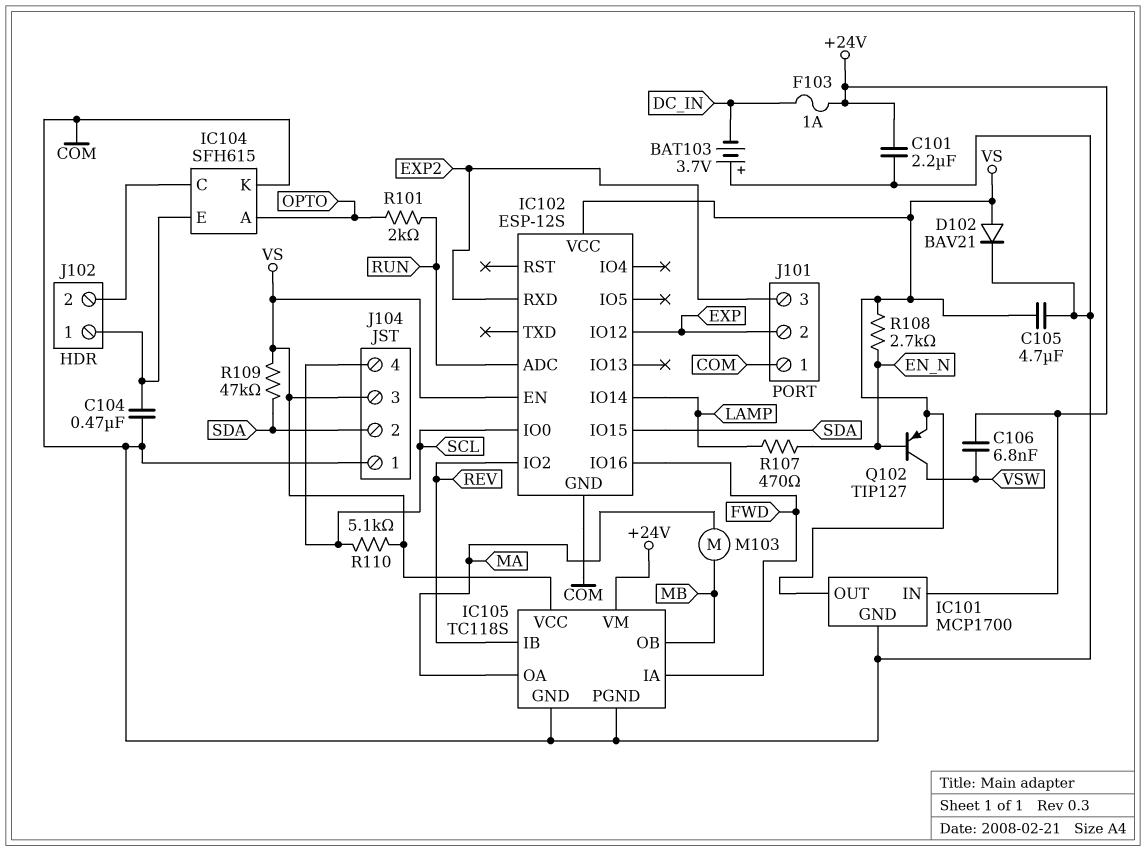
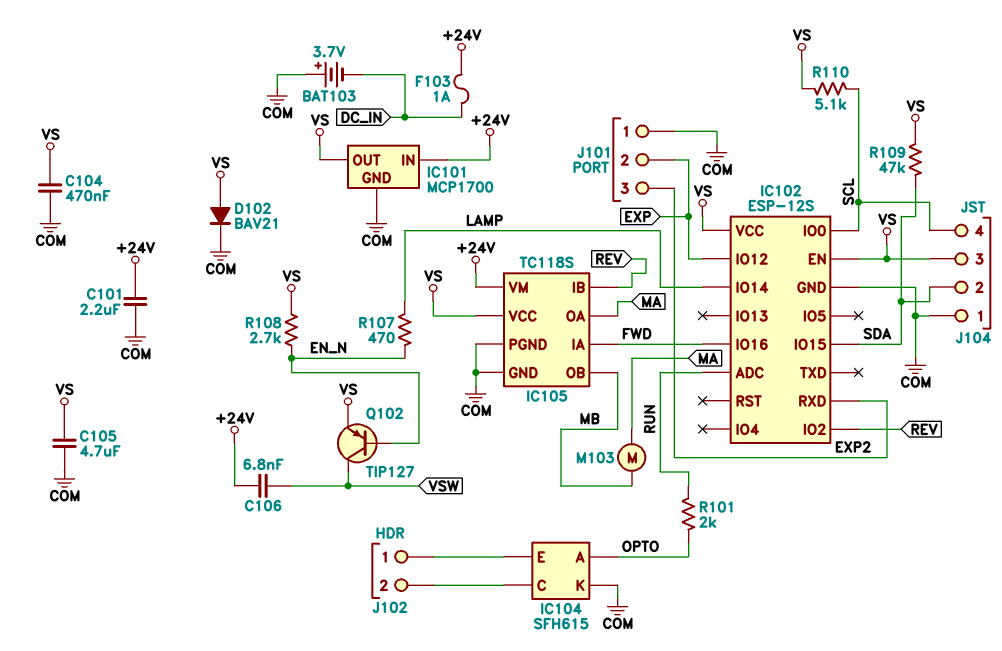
C104: 470nF (COM, IC104/E) -> 470nF (COM, VS)

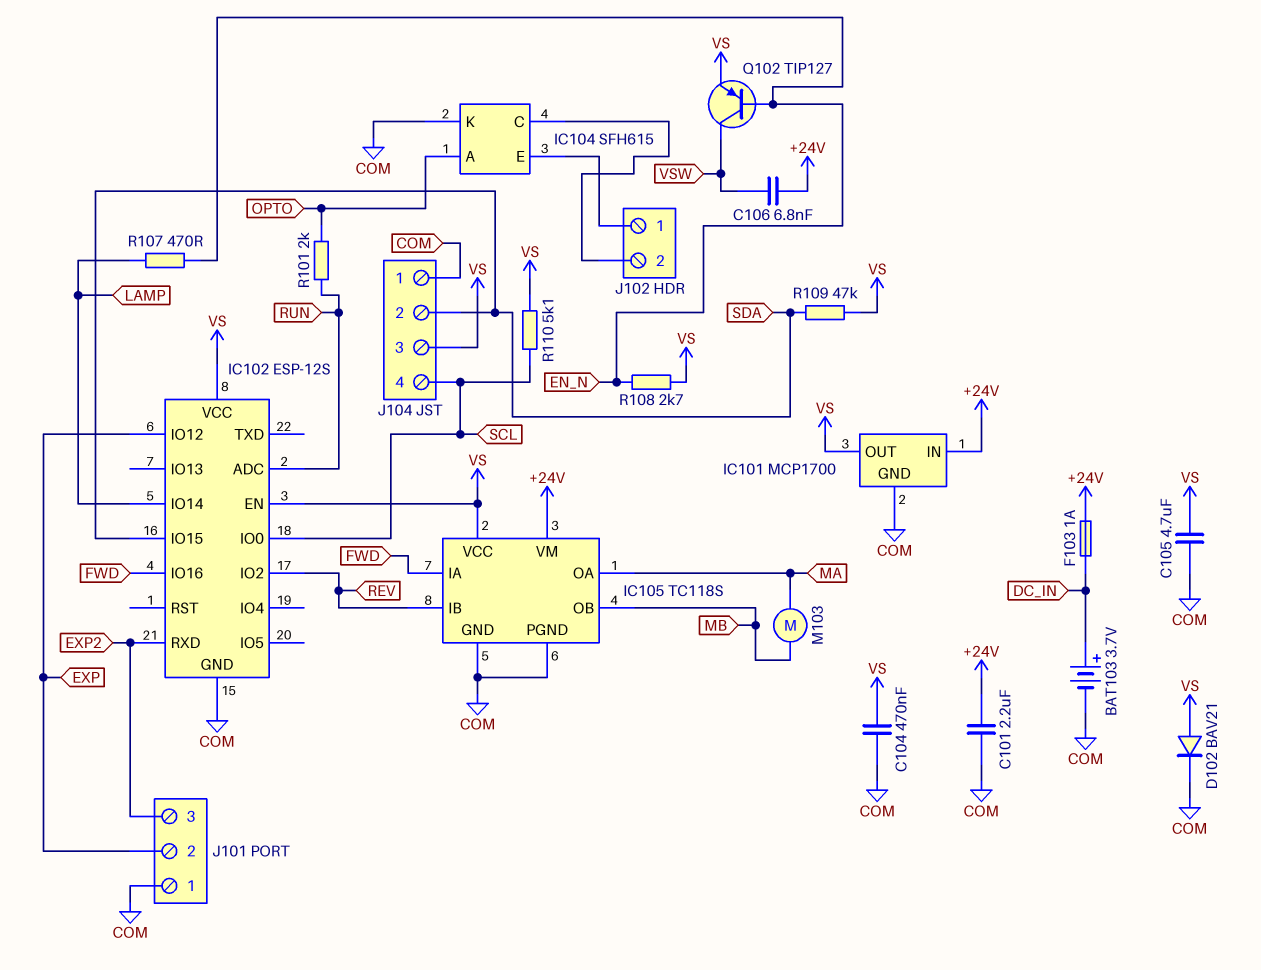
BAT103: 3.7V (plus COM, minus DC_IN) -> 3.7V (plus DC_IN, minus COM)

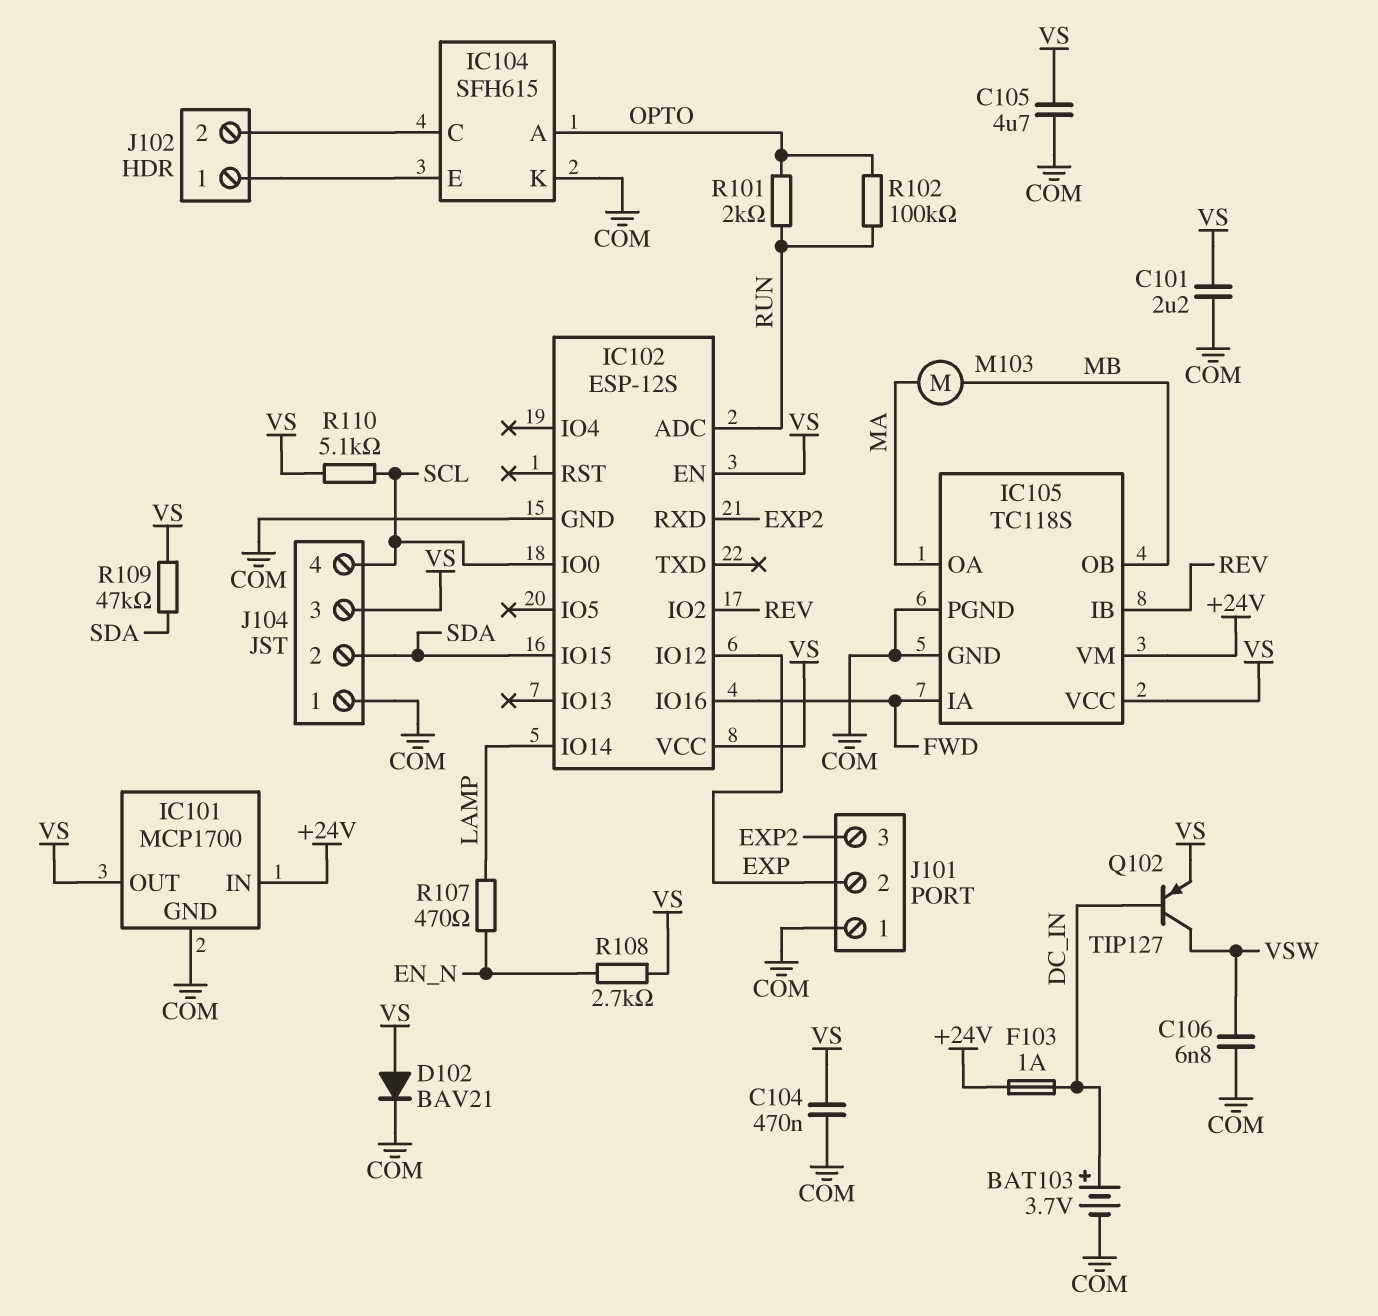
C101: 2.2uF (+24V, COM) -> 2.2uF (COM, VS)
C106: 6.8nF (+24V, VSW) -> 6.8nF (COM, VSW)
Q102: PNP TIP127 (B EN_N, C VSW, E VS) -> PNP TIP127 (B DC_IN, C VSW, E VS)
R102: none -> 100k (OPTO, RUN)

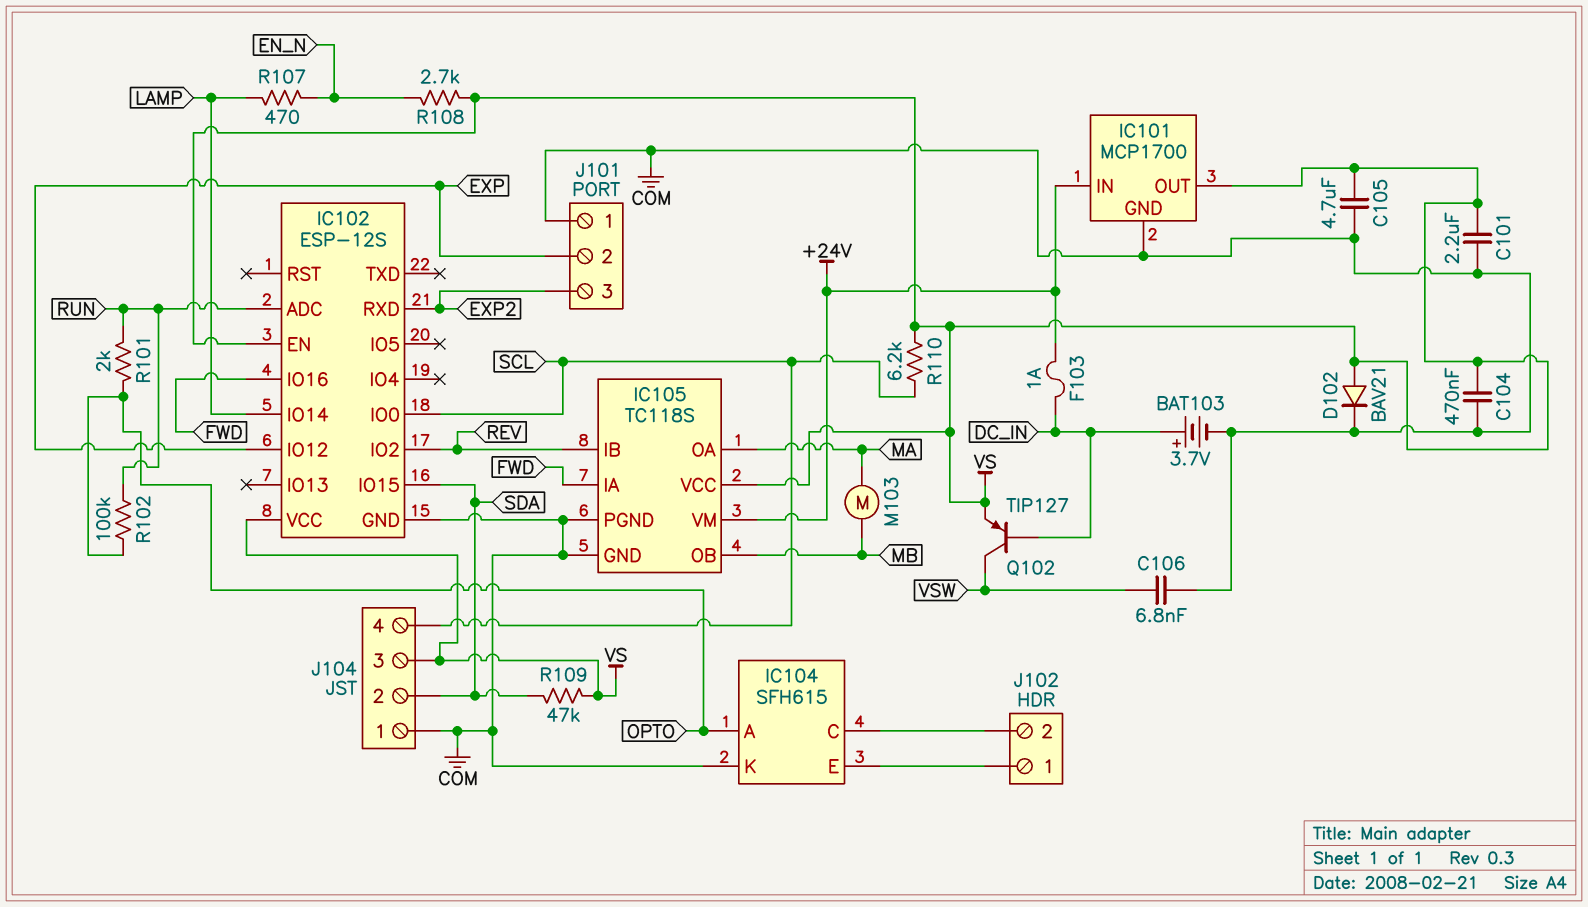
R110: 5.1k (SCL, VS) -> 6.2k (SCL, VS)

